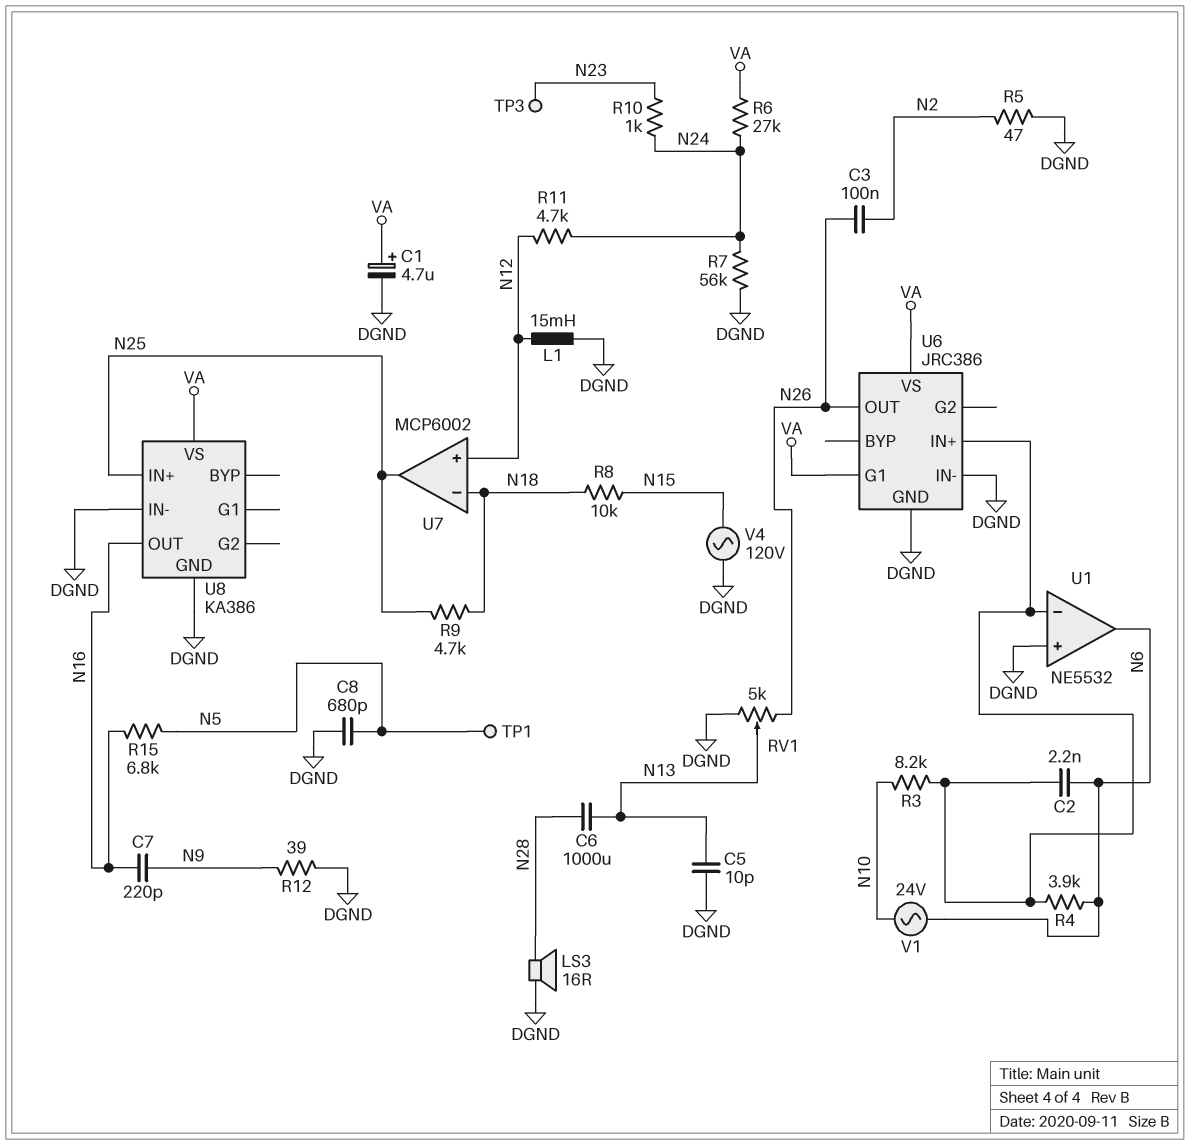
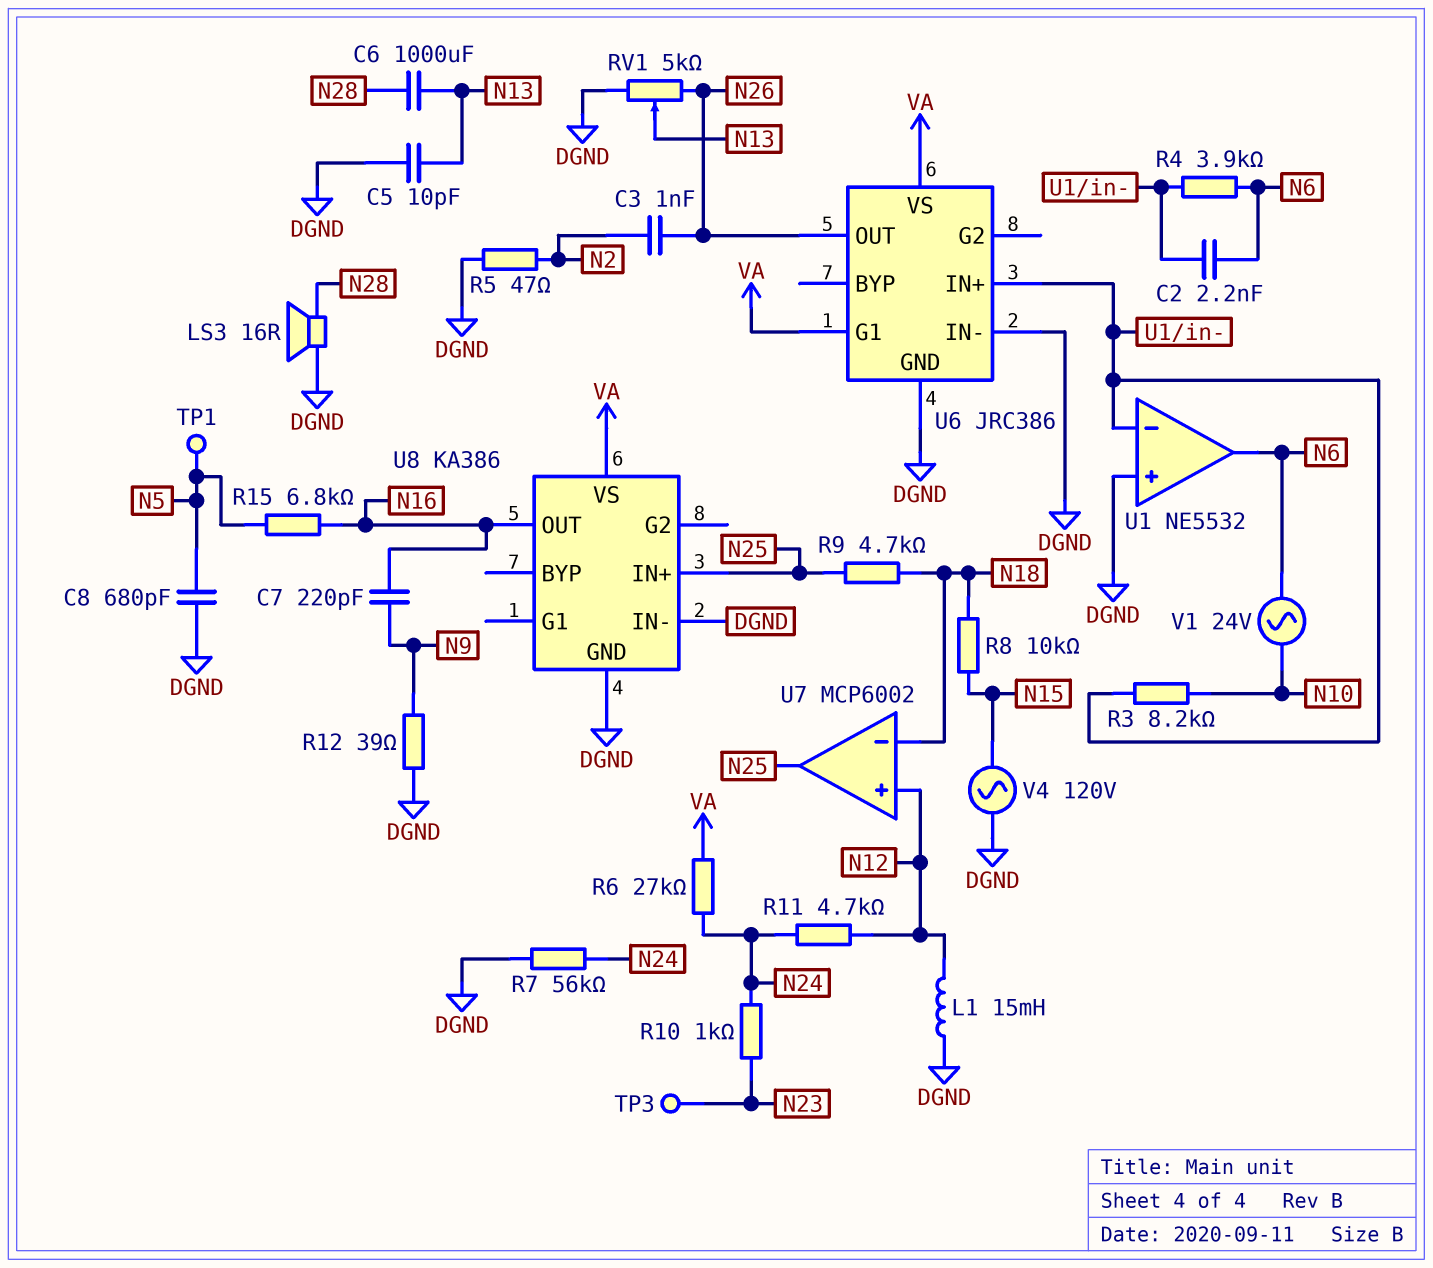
C1: 4.7uF (plus VA, minus DGND) -> none
C3: 100nF (N2, N26) -> 1nF (N2, N26)

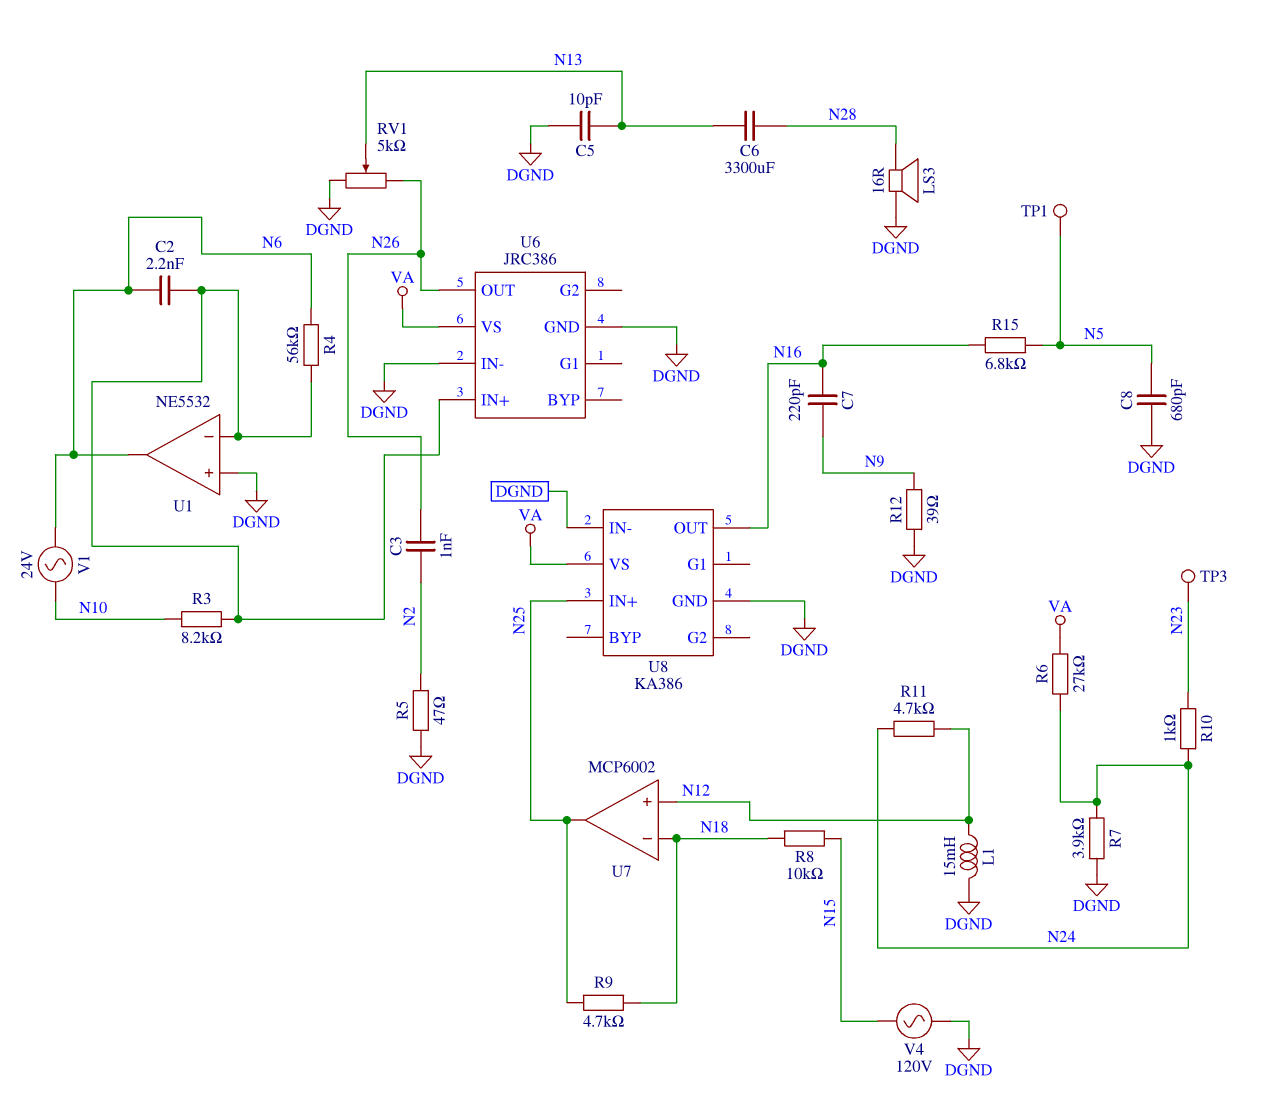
C6: 1000uF (N13, N28) -> 3300uF (N13, N28)
R4: 3.9k (N6, U1/in-) -> 56k (N6, U1/in-)
R7: 56k (DGND, N24) -> 3.9k (DGND, N24)
U6 pin G1: VA -> none

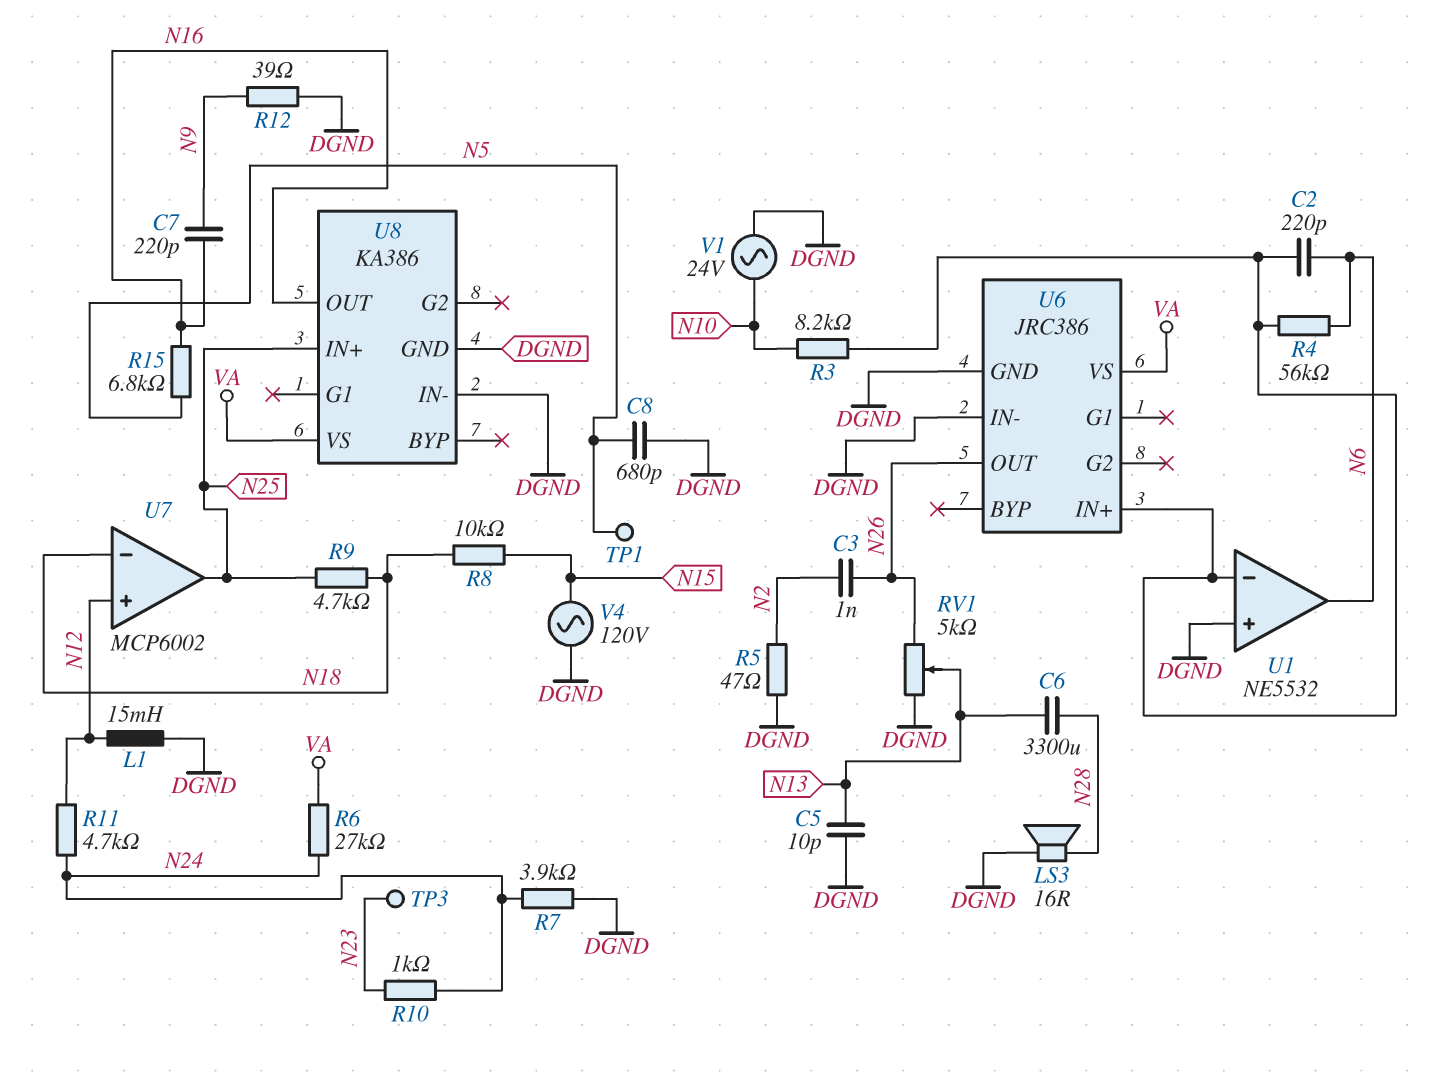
C2: 2.2nF (N6, U1/in-) -> 220pF (N6, U1/in-)
V1: AC 24V (N6, N10) -> AC 24V (DGND, N10)

